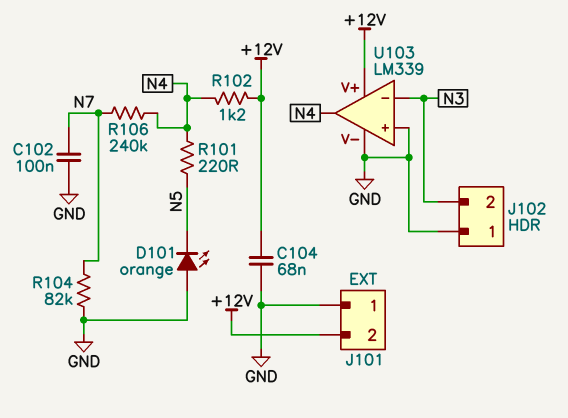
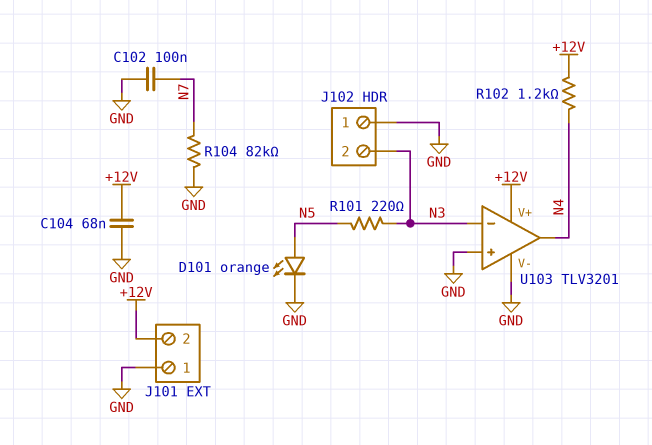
D101: LED orange (A GND, K N5) -> LED orange (A N5, K GND)
R101: 220 (N4, N5) -> 220 (N3, N5)
R106: 240k (N4, N7) -> none
U103: LM339 -> TLV3201

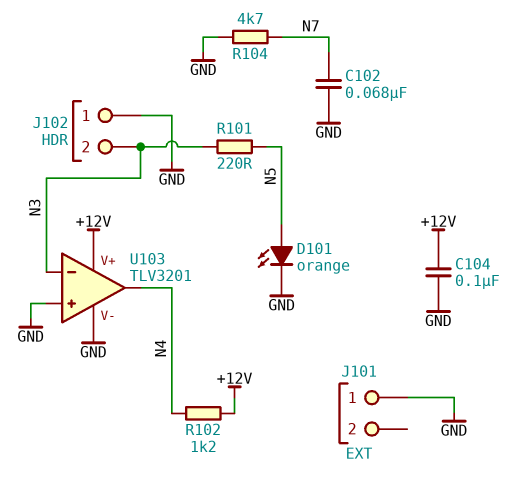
C102: 100nF (GND, N7) -> 68nF (GND, N7)
C104: 68nF (+12V, GND) -> 100nF (+12V, GND)
J101 pin 2: +12V -> none
R104: 82k (GND, N7) -> 4.7k (GND, N7)

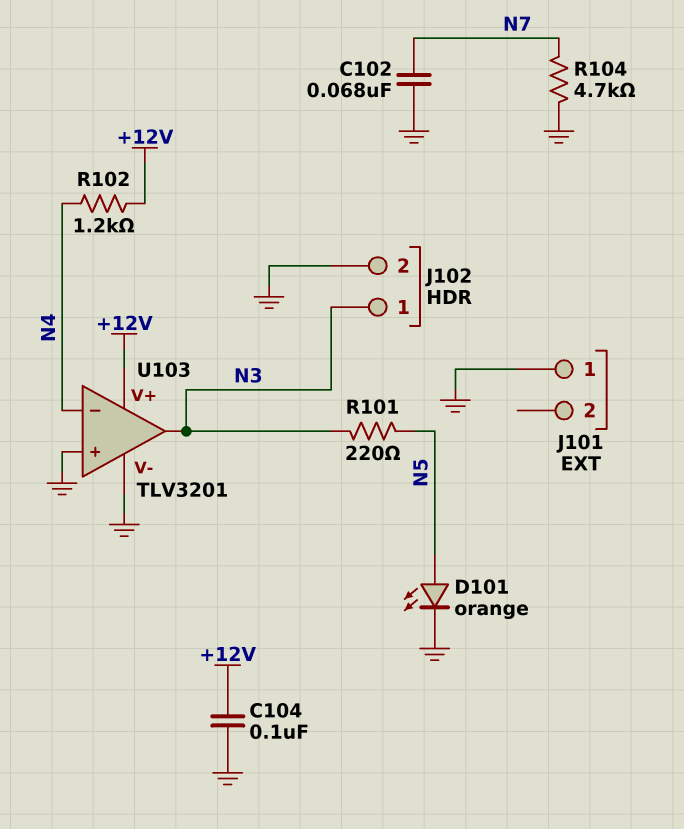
J102 pin 1: GND -> N3
J102 pin 2: N3 -> GND
U103 pin in-: N3 -> N4
U103 pin out: N4 -> N3

